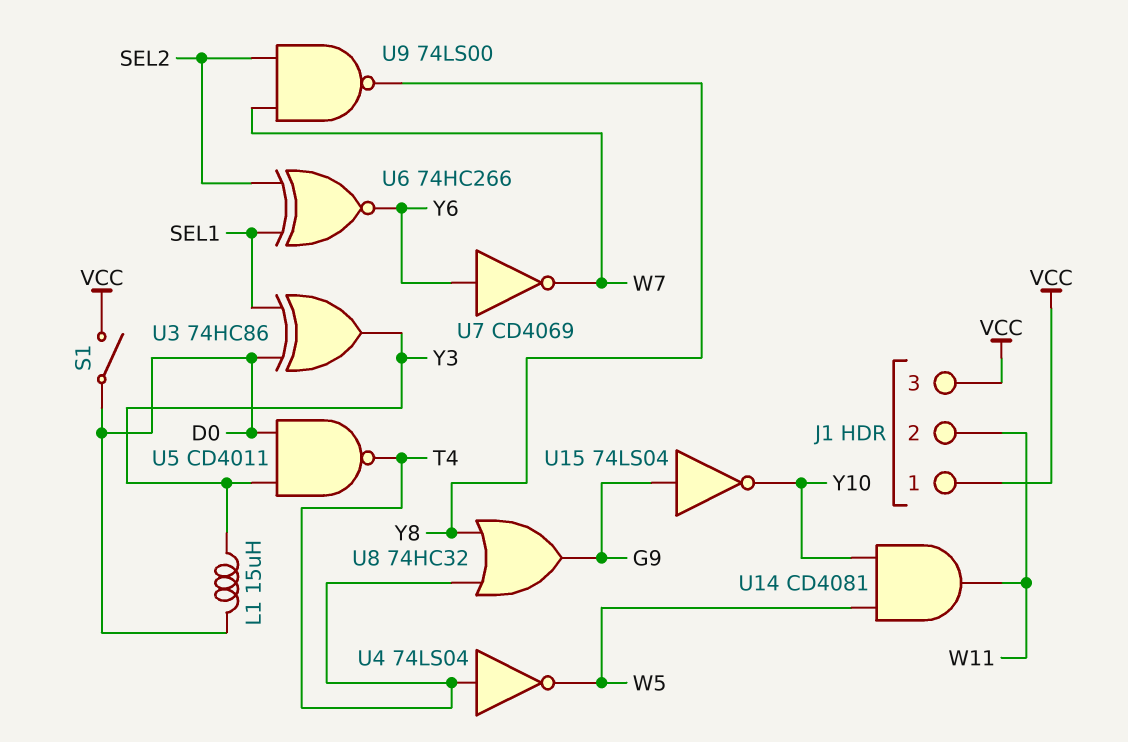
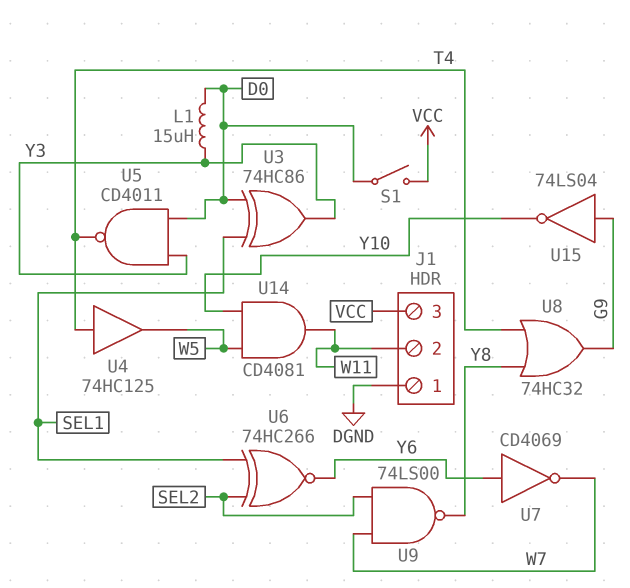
J1 pin 1: VCC -> DGND
U4: NOT 74LS04 (in T4, out W5) -> buffer 74HC125 (in T4, out W5)

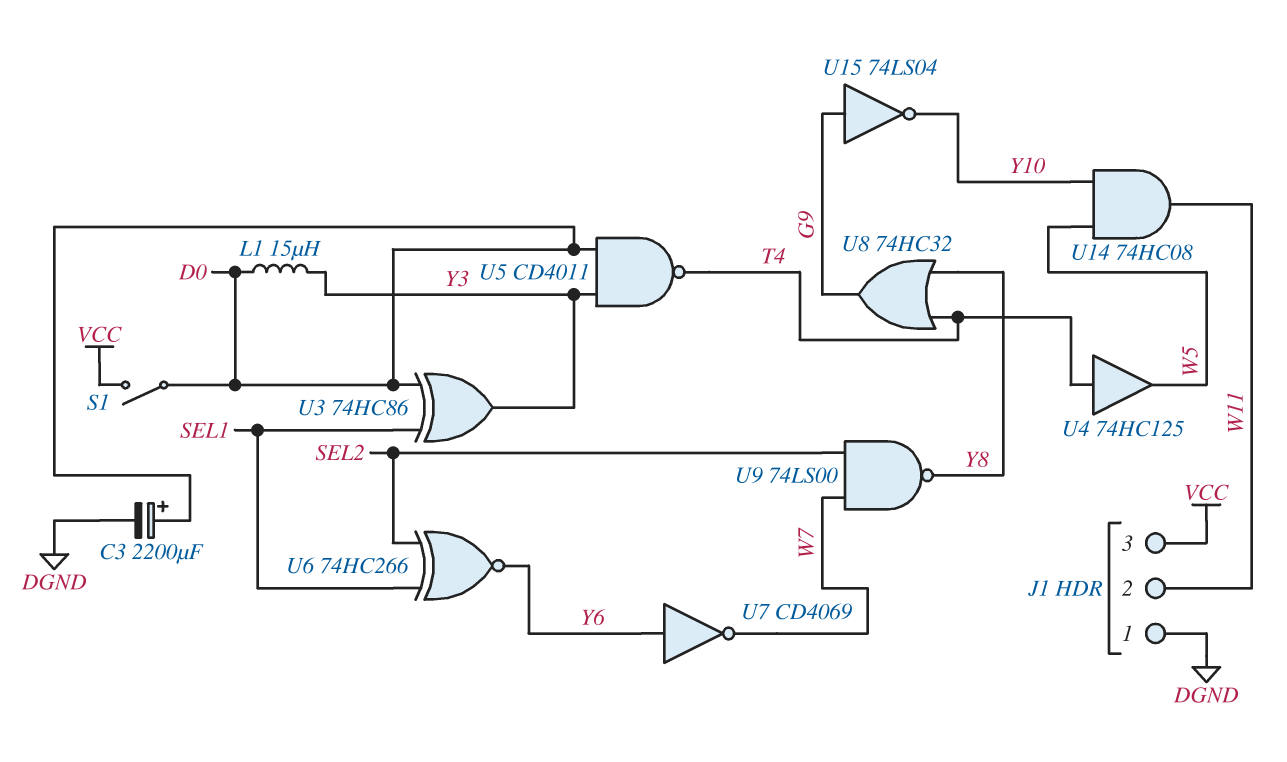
C3: none -> 2200uF (plus D0, minus DGND)
U14: AND CD4081 (in W5, in Y10, out W11) -> AND 74HC08 (in W5, in Y10, out W11)

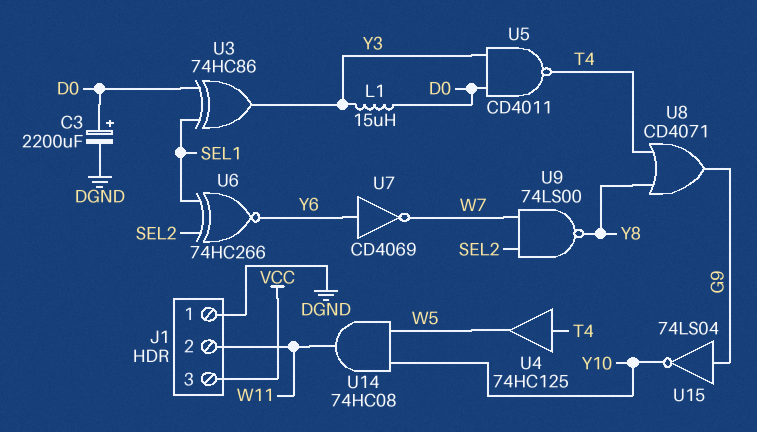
S1: switch (D0, VCC) -> none
U8: OR 74HC32 (in T4, in Y8, out G9) -> OR CD4071 (in T4, in Y8, out G9)

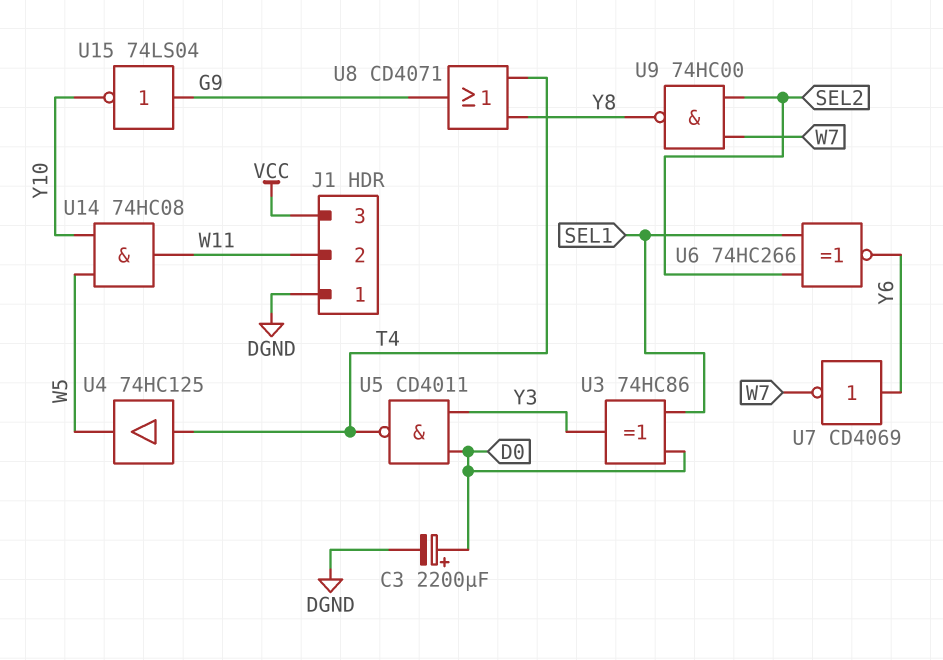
L1: 15uH (D0, Y3) -> none
U9: NAND 74LS00 (in SEL2, in W7, out Y8) -> NAND 74HC00 (in SEL2, in W7, out Y8)

